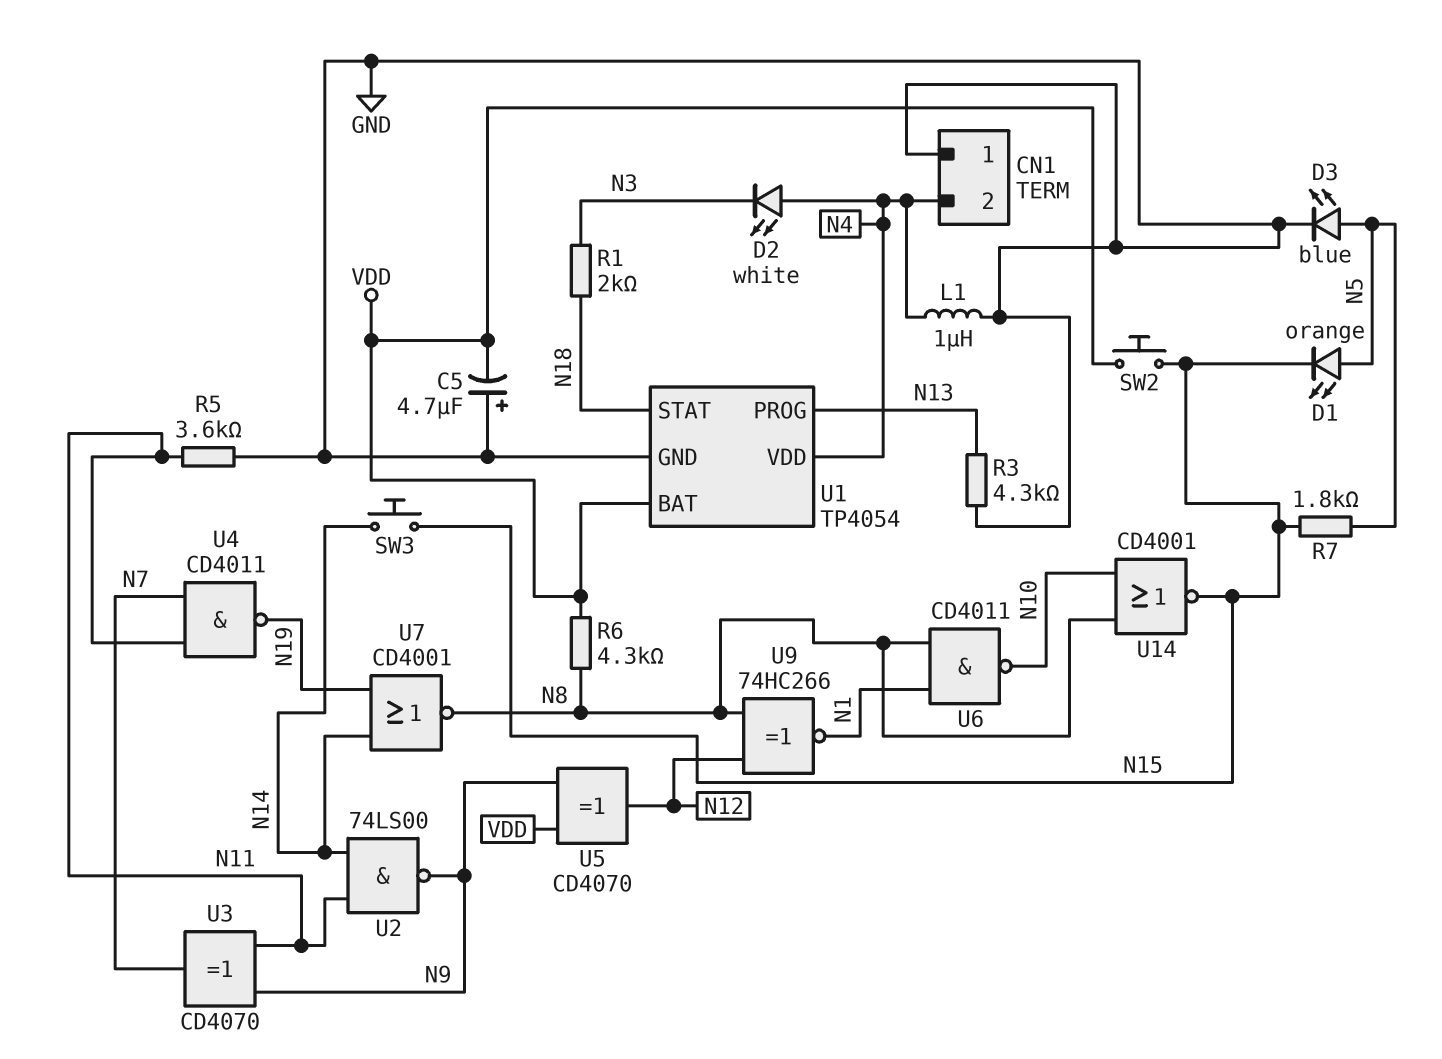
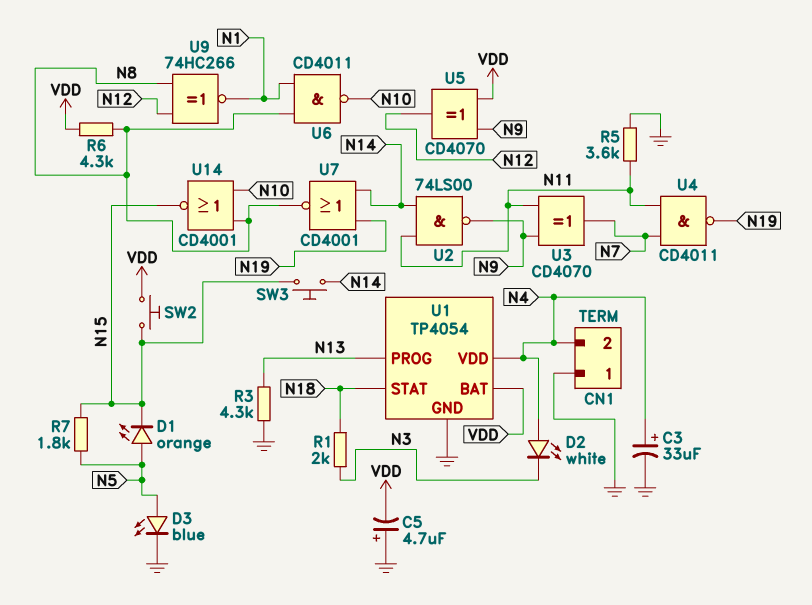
C3: none -> 33uF (plus N4, minus GND)
L1: 1uH (GND, N4) -> none

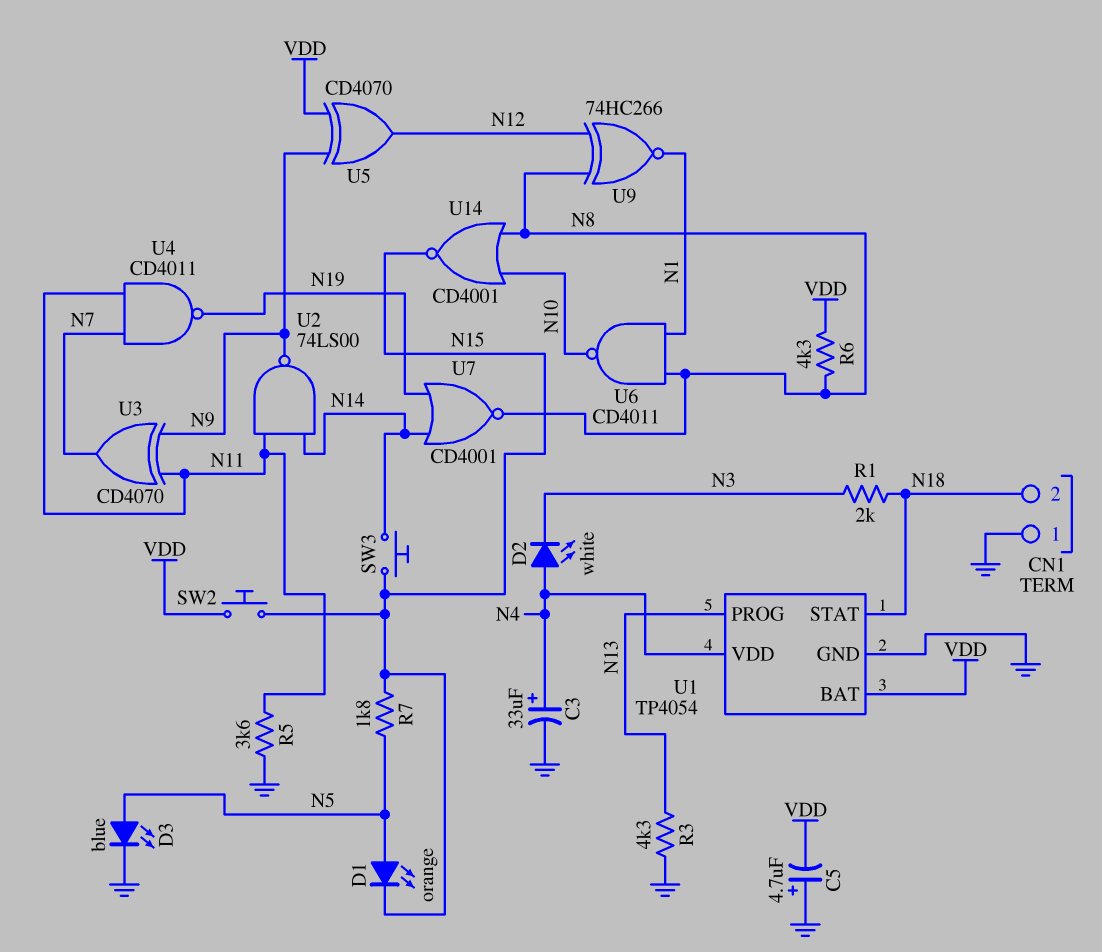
CN1 pin 2: N4 -> N18

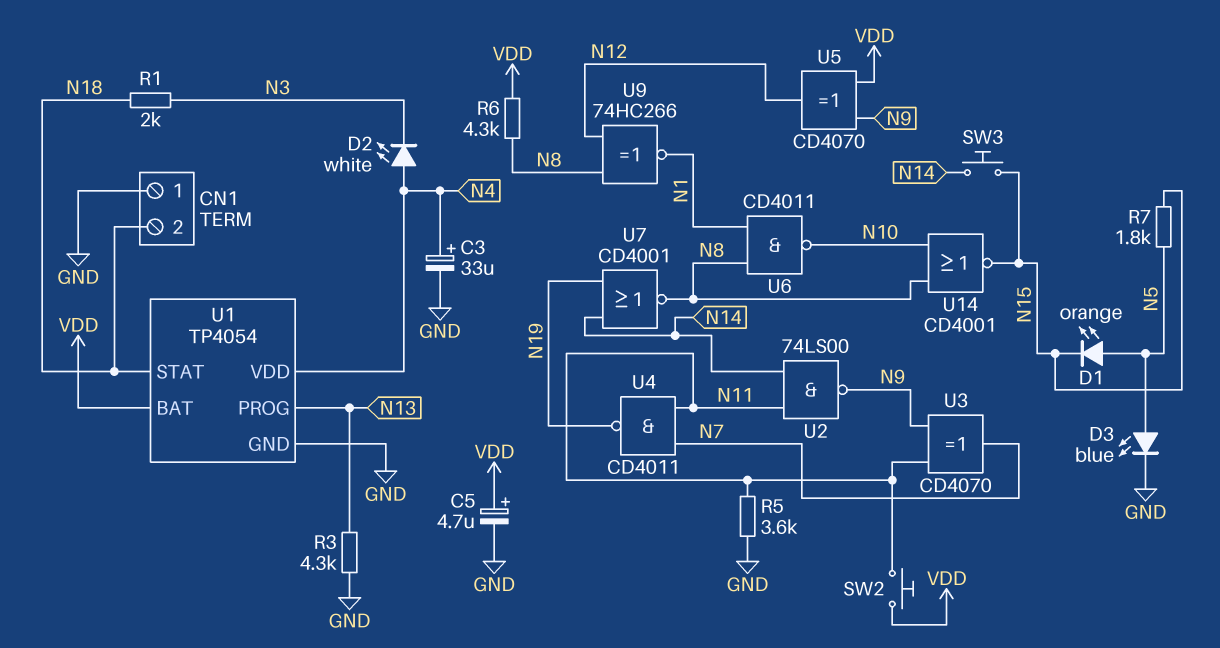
C5: 4.7uF (plus GND, minus VDD) -> 4.7uF (plus VDD, minus GND)
SW2: button (N15, VDD) -> button (N11, VDD)

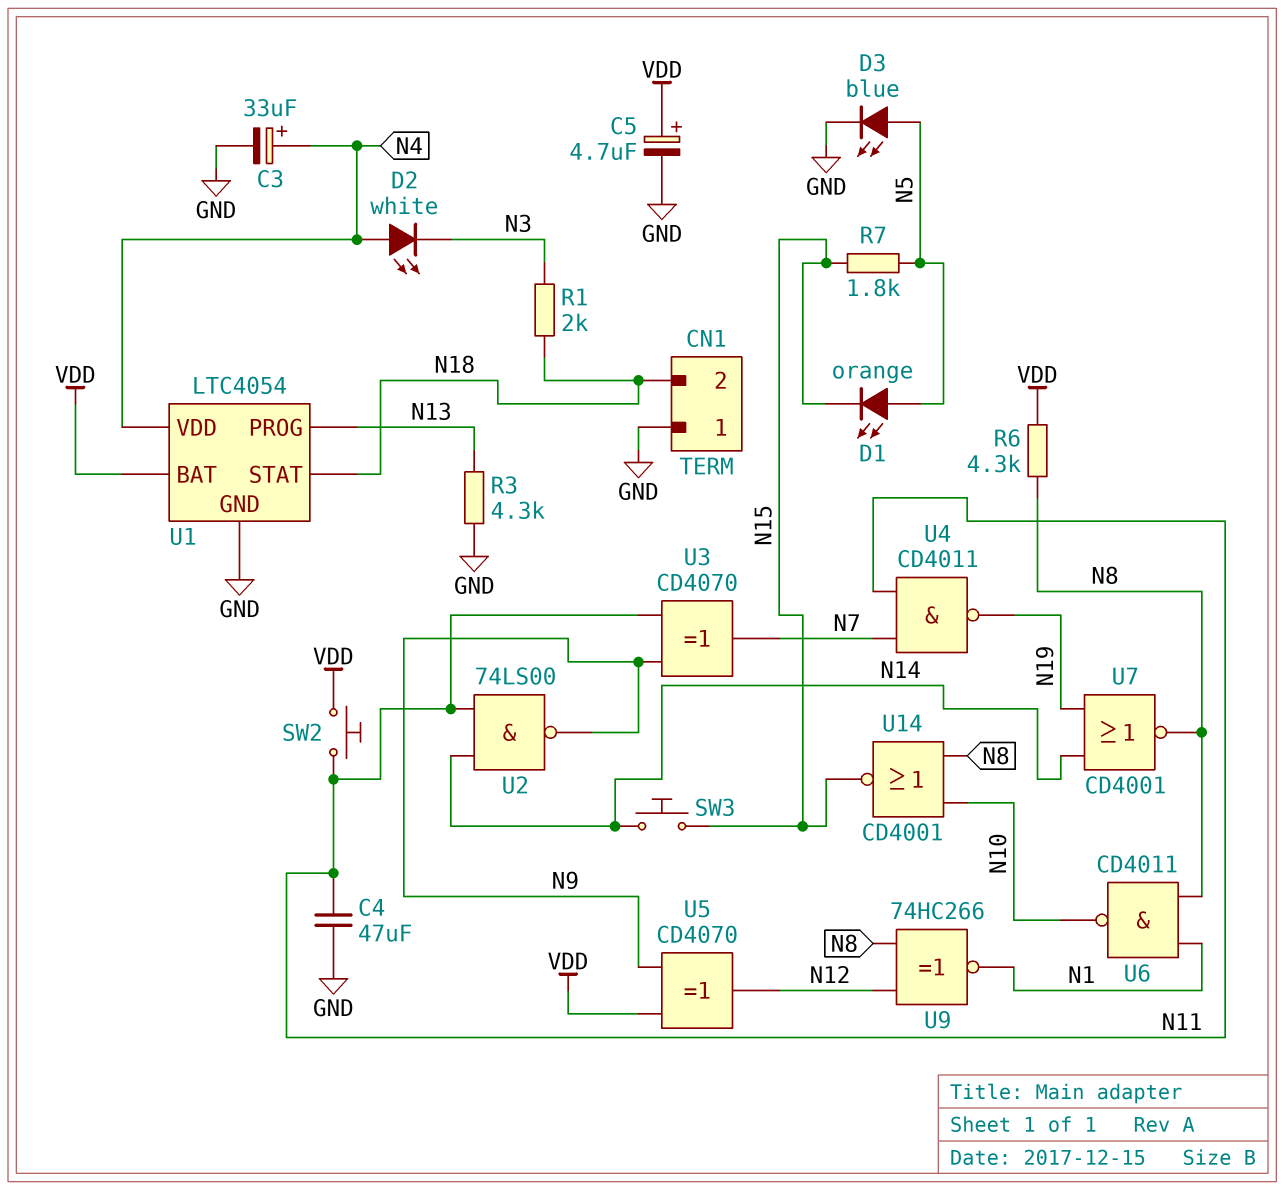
C4: none -> 47uF (GND, N11)
R5: 3.6k (GND, N11) -> none
U1: TP4054 -> LTC4054

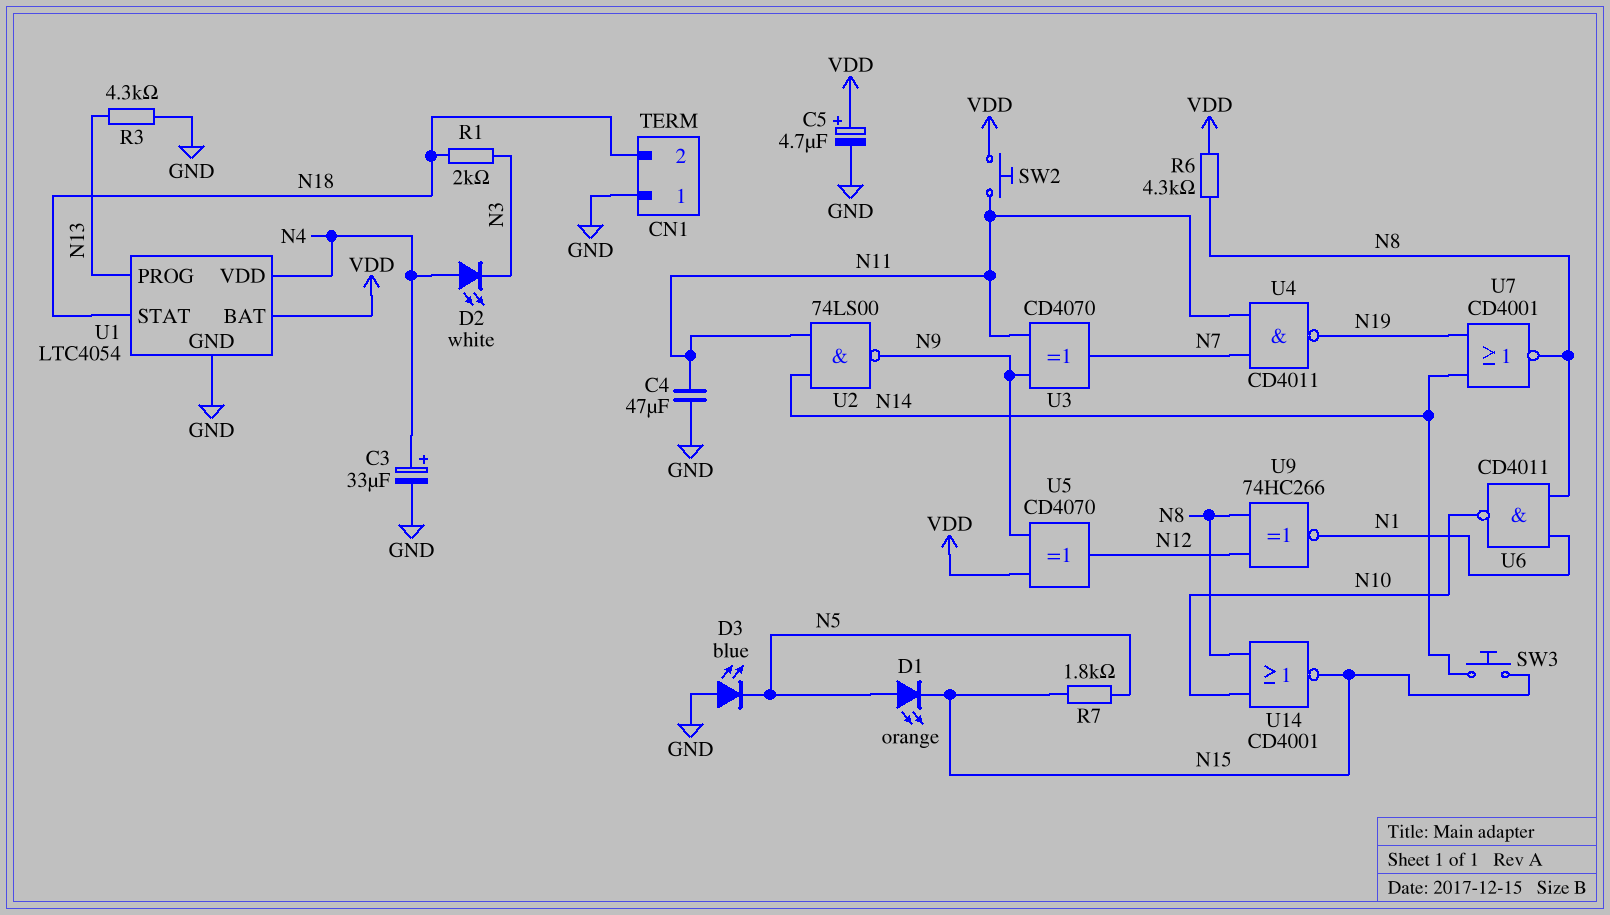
D3: LED blue (A N5, K GND) -> LED blue (A GND, K N5)

